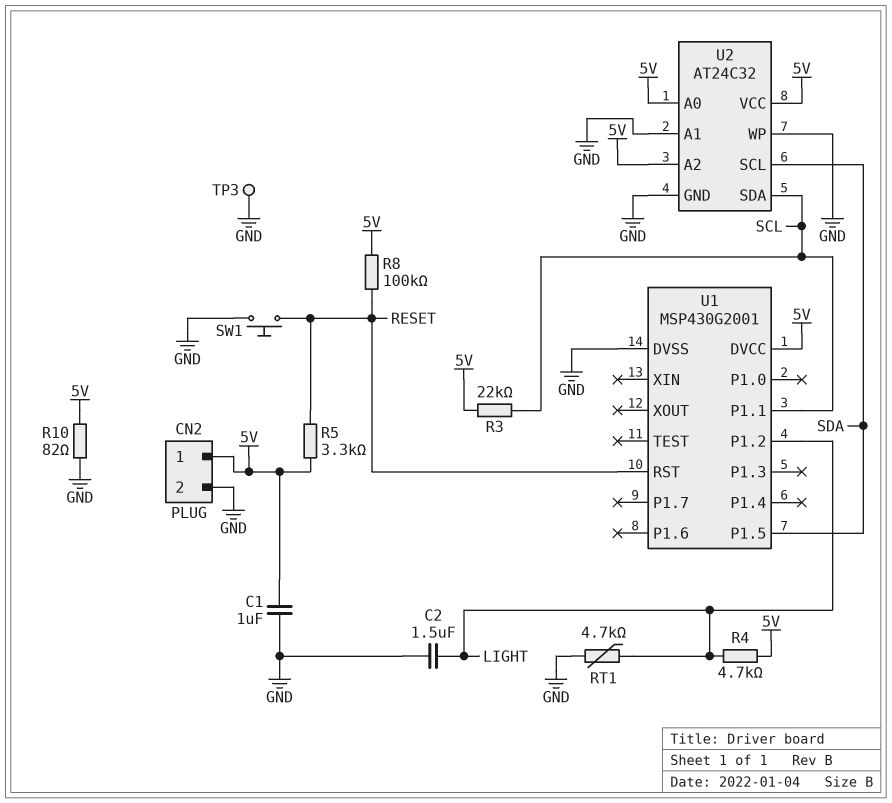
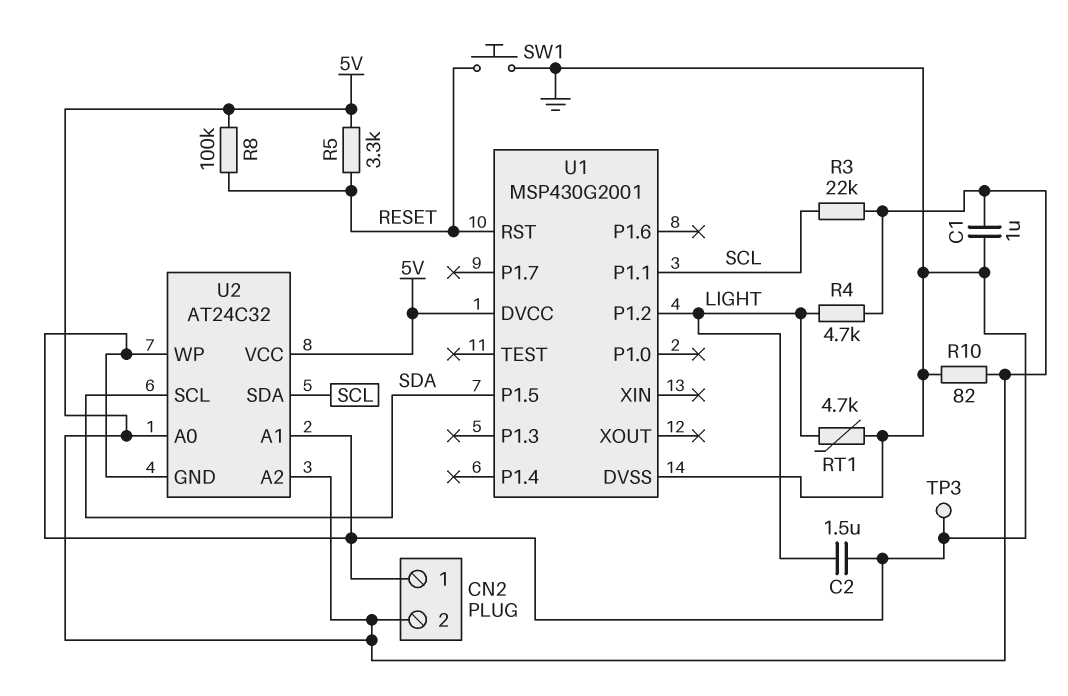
CN2 pin 1: 5V -> GND
CN2 pin 2: GND -> 5V

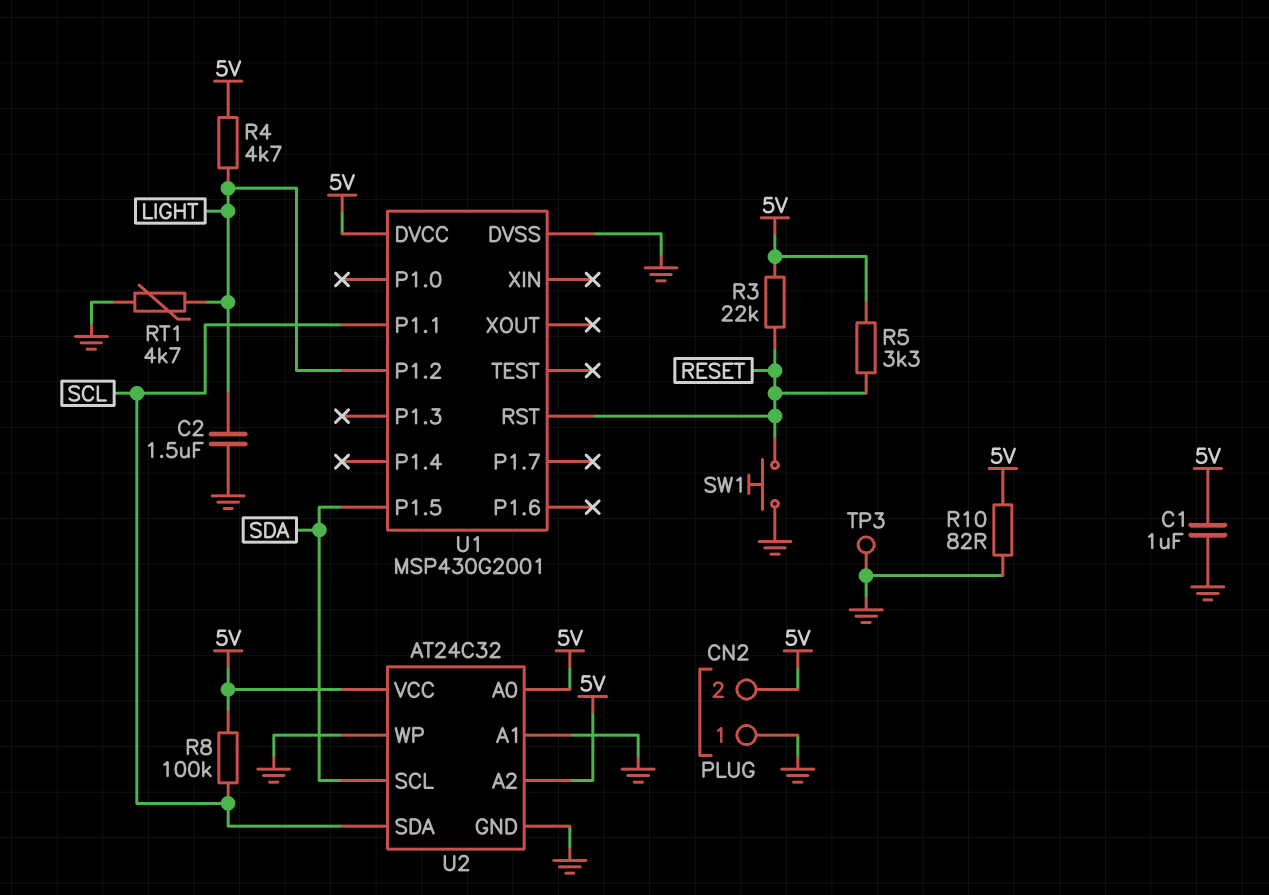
R3: 22k (5V, SCL) -> 22k (5V, RESET)
R8: 100k (5V, RESET) -> 100k (5V, SCL)

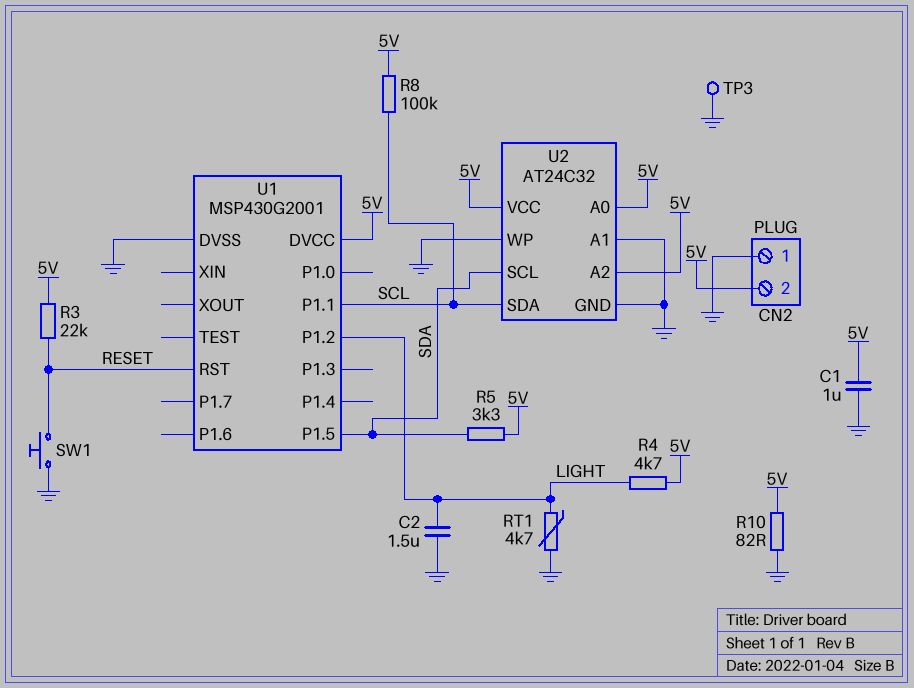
R5: 3.3k (5V, RESET) -> 3.3k (5V, SDA)

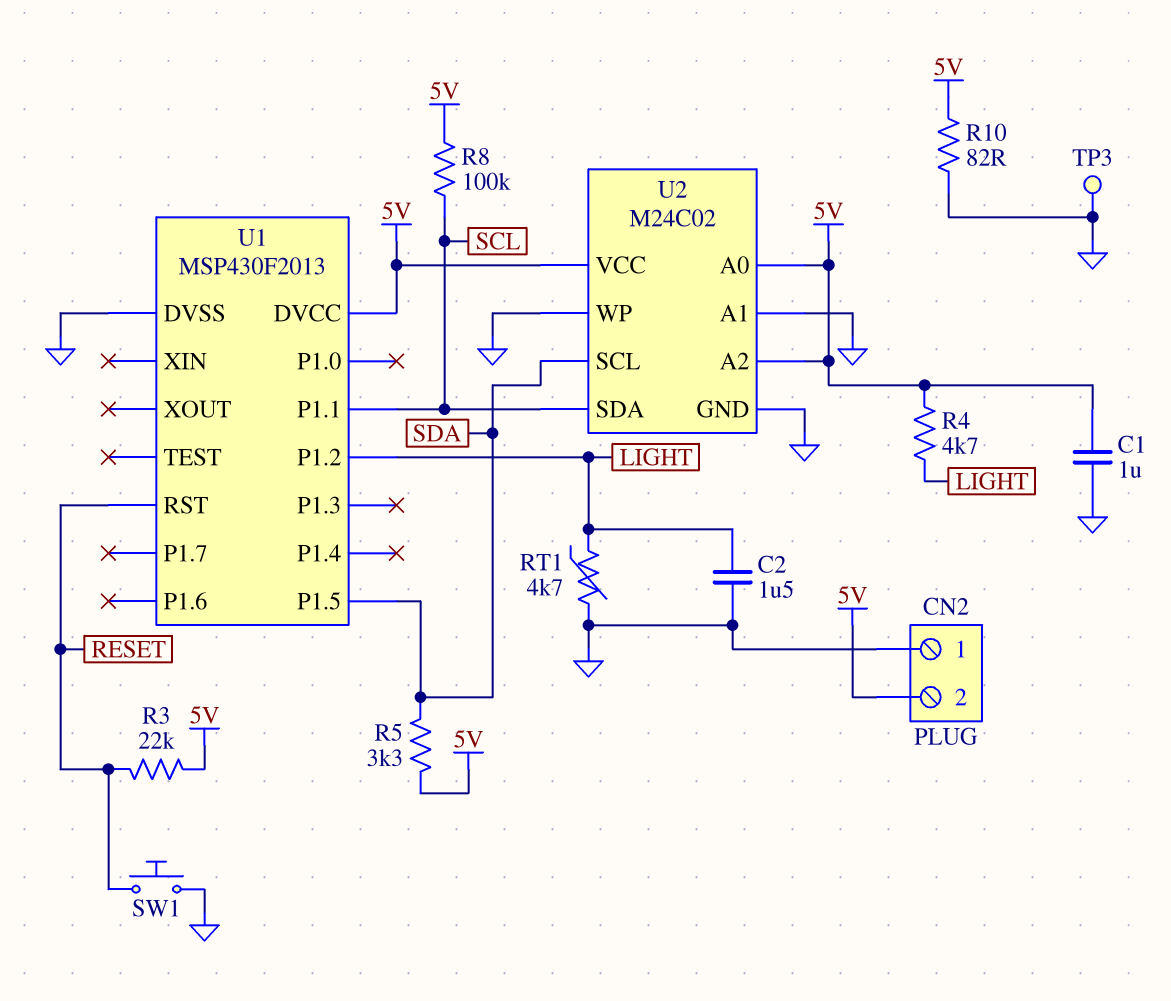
U1: MSP430G2001 -> MSP430F2013
U2: AT24C32 -> M24C02

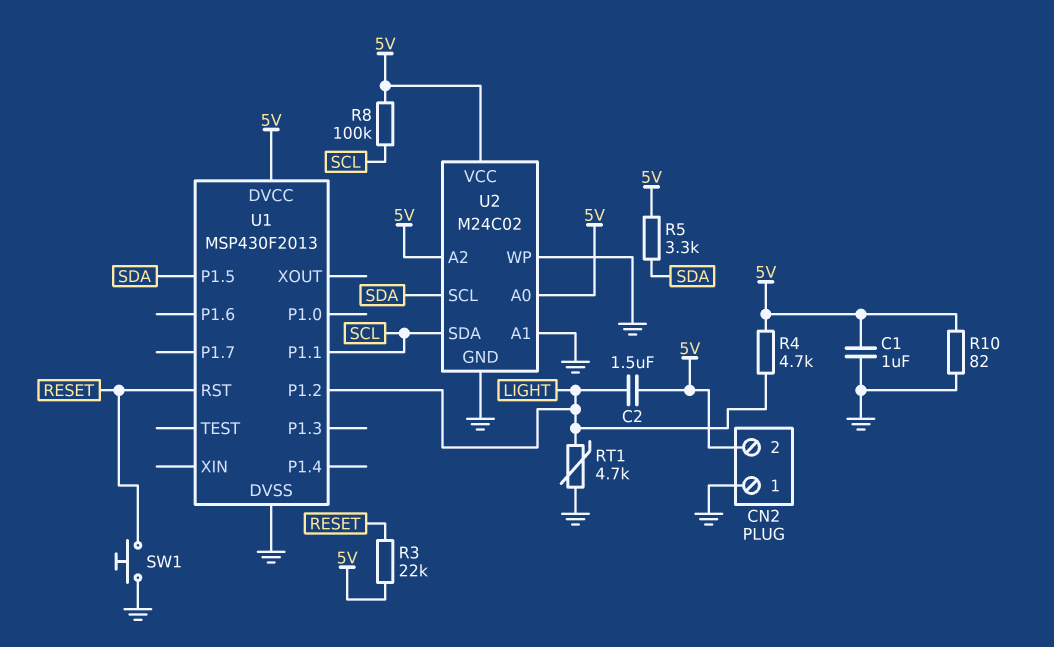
C2: 1.5uF (GND, LIGHT) -> 1.5uF (5V, LIGHT)
TP3: test point (GND) -> none

